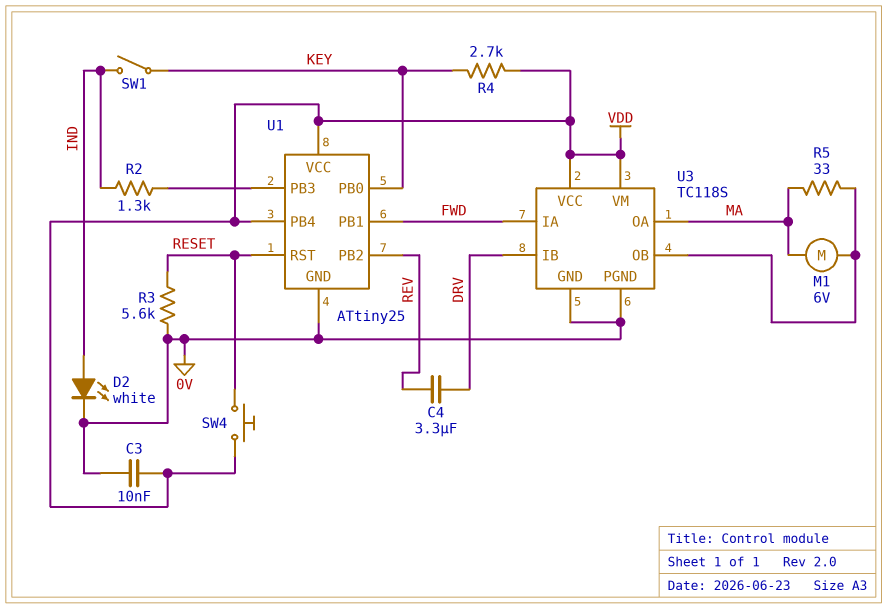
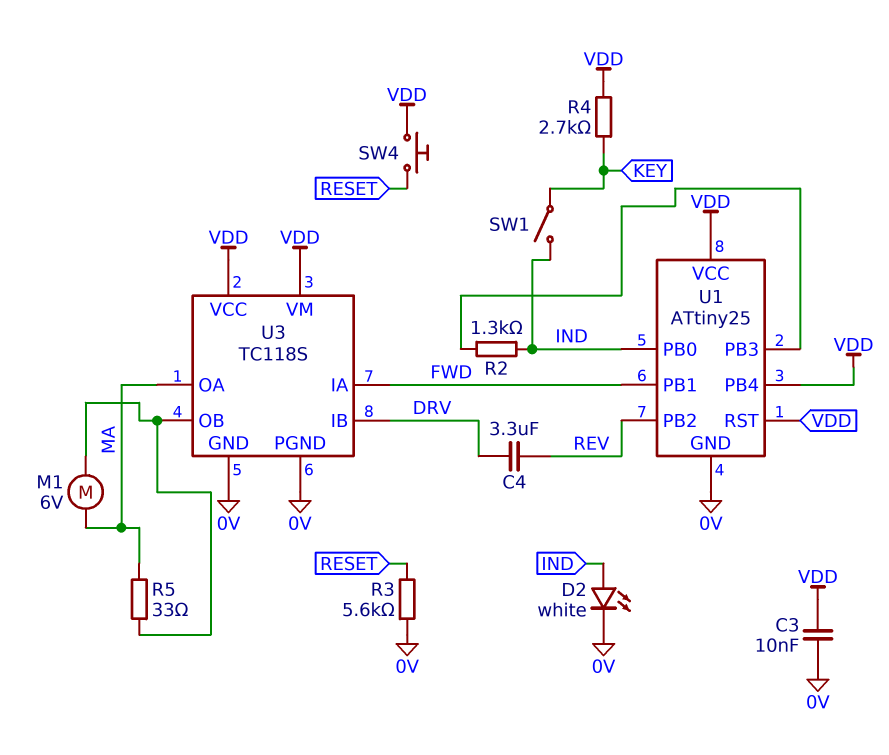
U1 pin PB0: KEY -> IND
U1 pin RST: RESET -> VDD

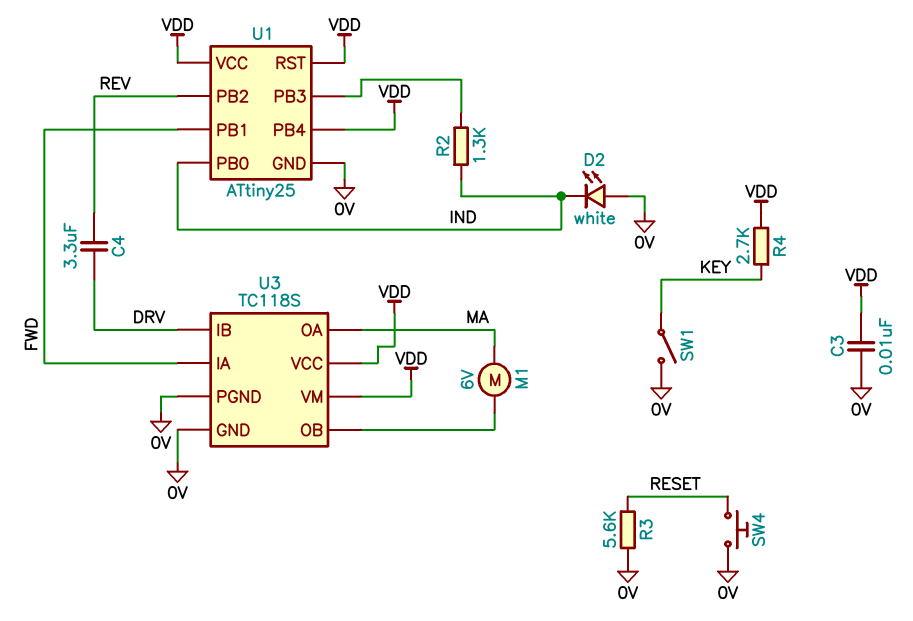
D2: LED white (A IND, K 0V) -> LED white (A 0V, K IND)
R5: 33 (MA, U3/OB) -> none
SW1: switch (IND, KEY) -> switch (0V, KEY)
SW4: button (RESET, VDD) -> button (0V, RESET)

